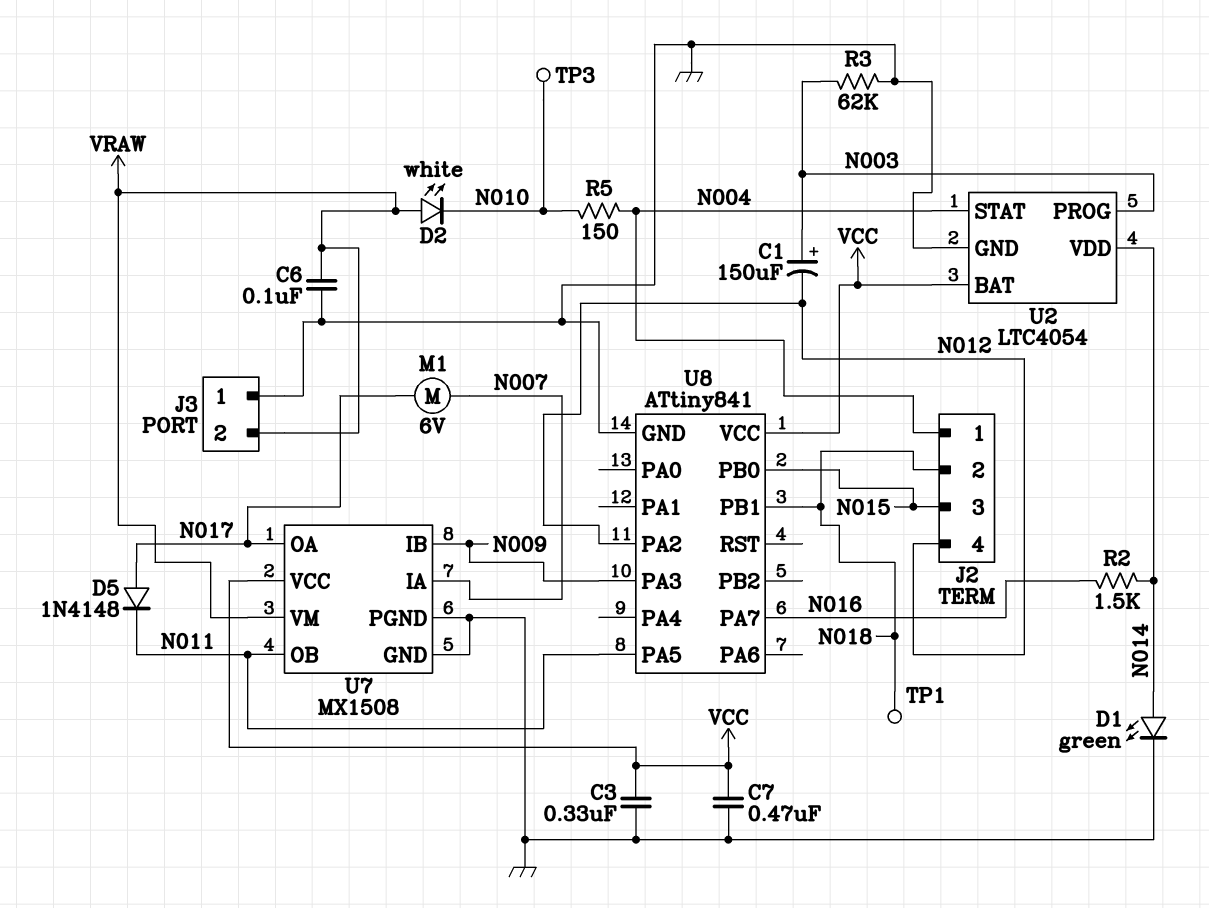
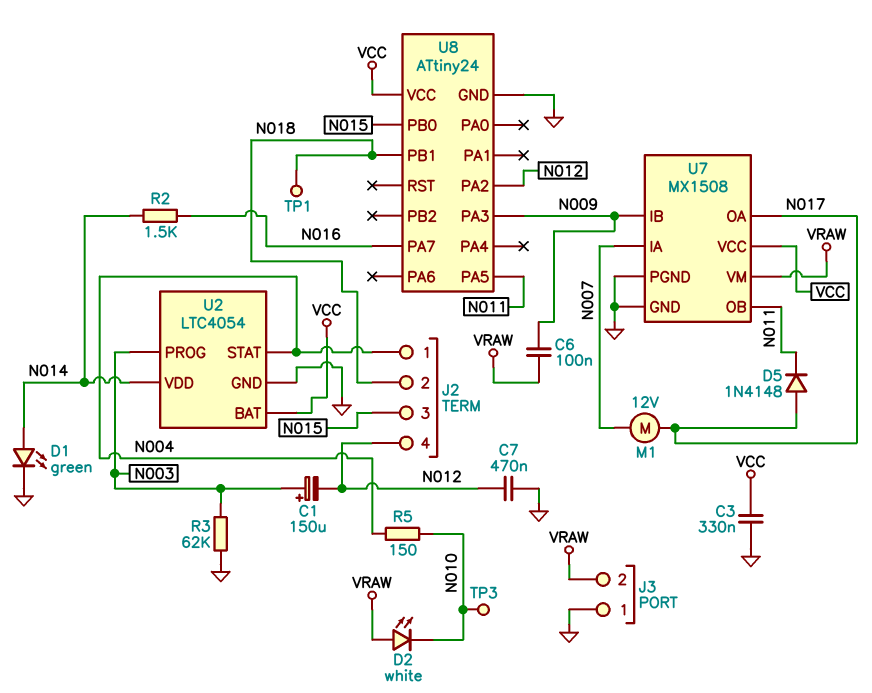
C6: 100nF (GND, VRAW) -> 100nF (N009, VRAW)
C7: 470nF (GND, VCC) -> 470nF (GND, N012)
M1: motor 6V (N007, N017) -> motor 12V (N007, N017)
U8: ATtiny841 -> ATtiny24

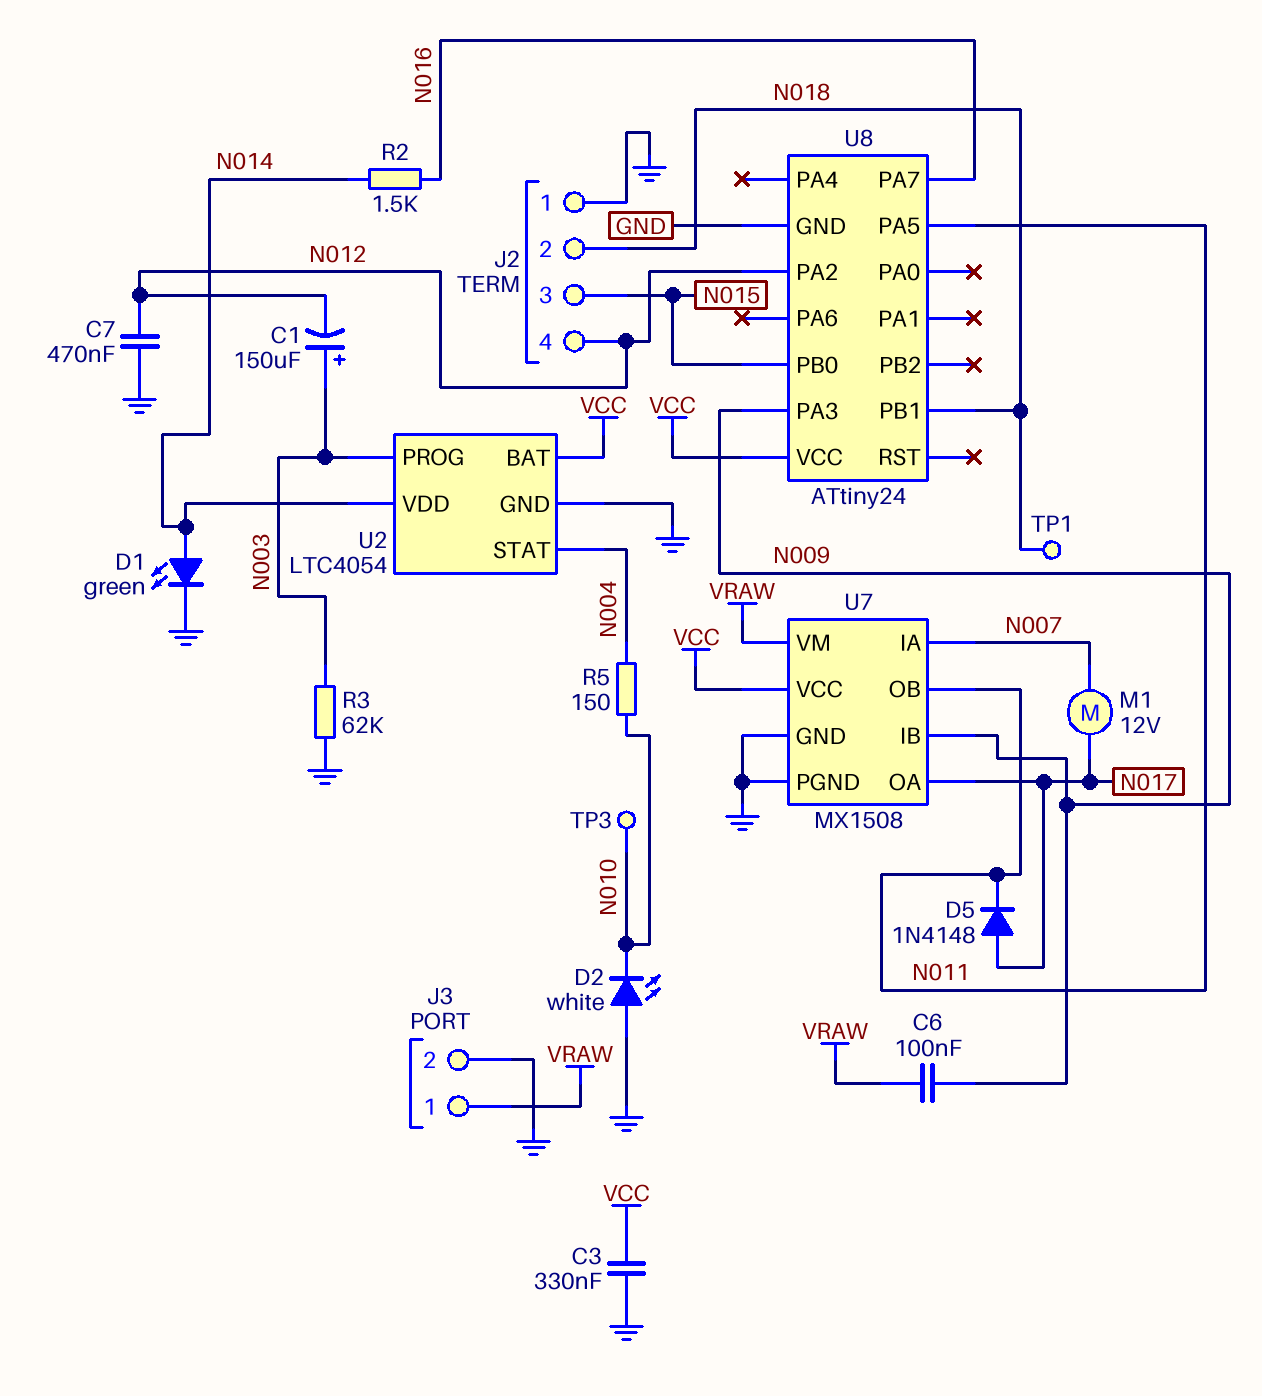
D2: LED white (A VRAW, K N010) -> LED white (A GND, K N010)
J2 pin 1: N004 -> GND
J3 pin 1: GND -> VRAW
J3 pin 2: VRAW -> GND

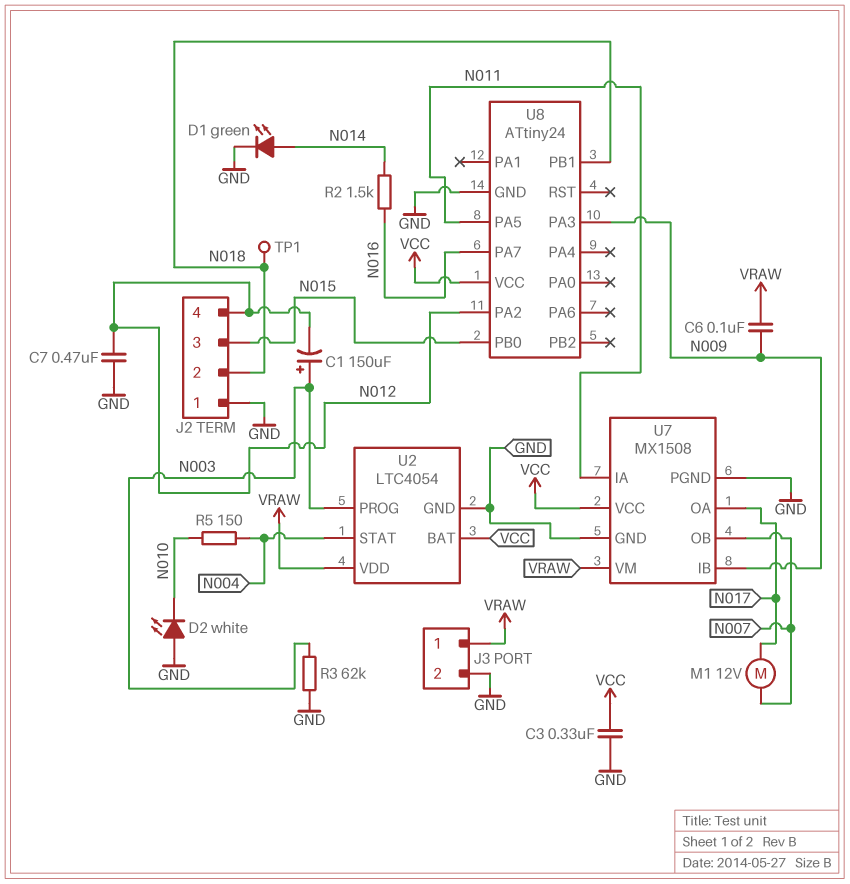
D5: diode 1N4148 (A N017, K N011) -> none
TP3: test point (N010) -> none
U2 pin VDD: N014 -> VRAW
U7 pin IA: N007 -> N011
U7 pin OB: N011 -> N007

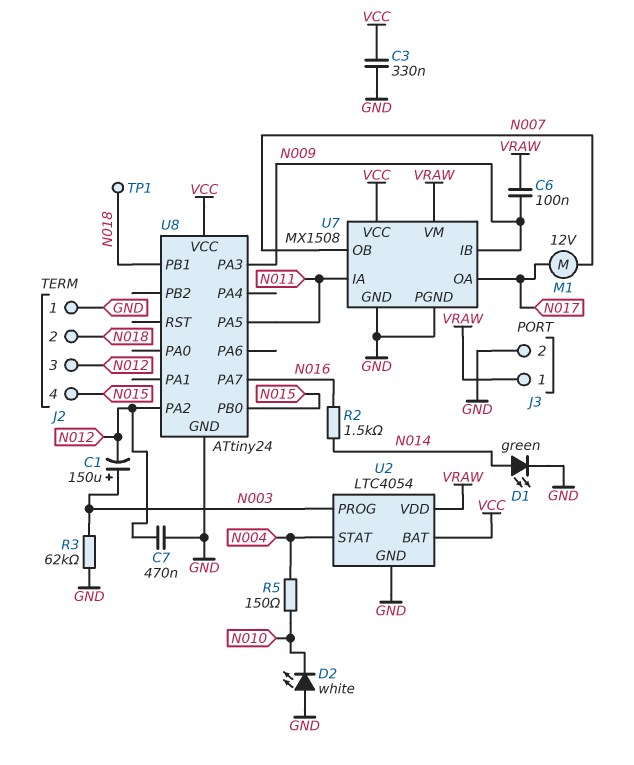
J2 pin 3: N015 -> N012
J2 pin 4: N012 -> N015

